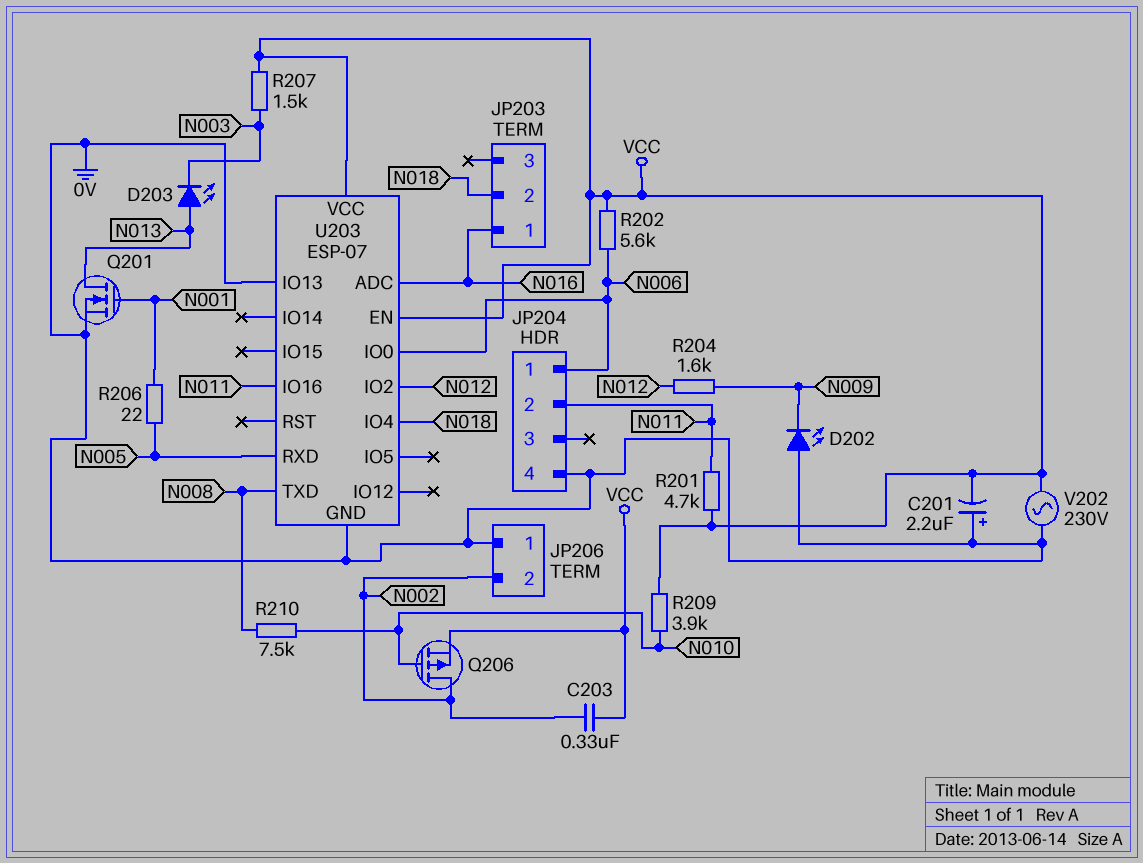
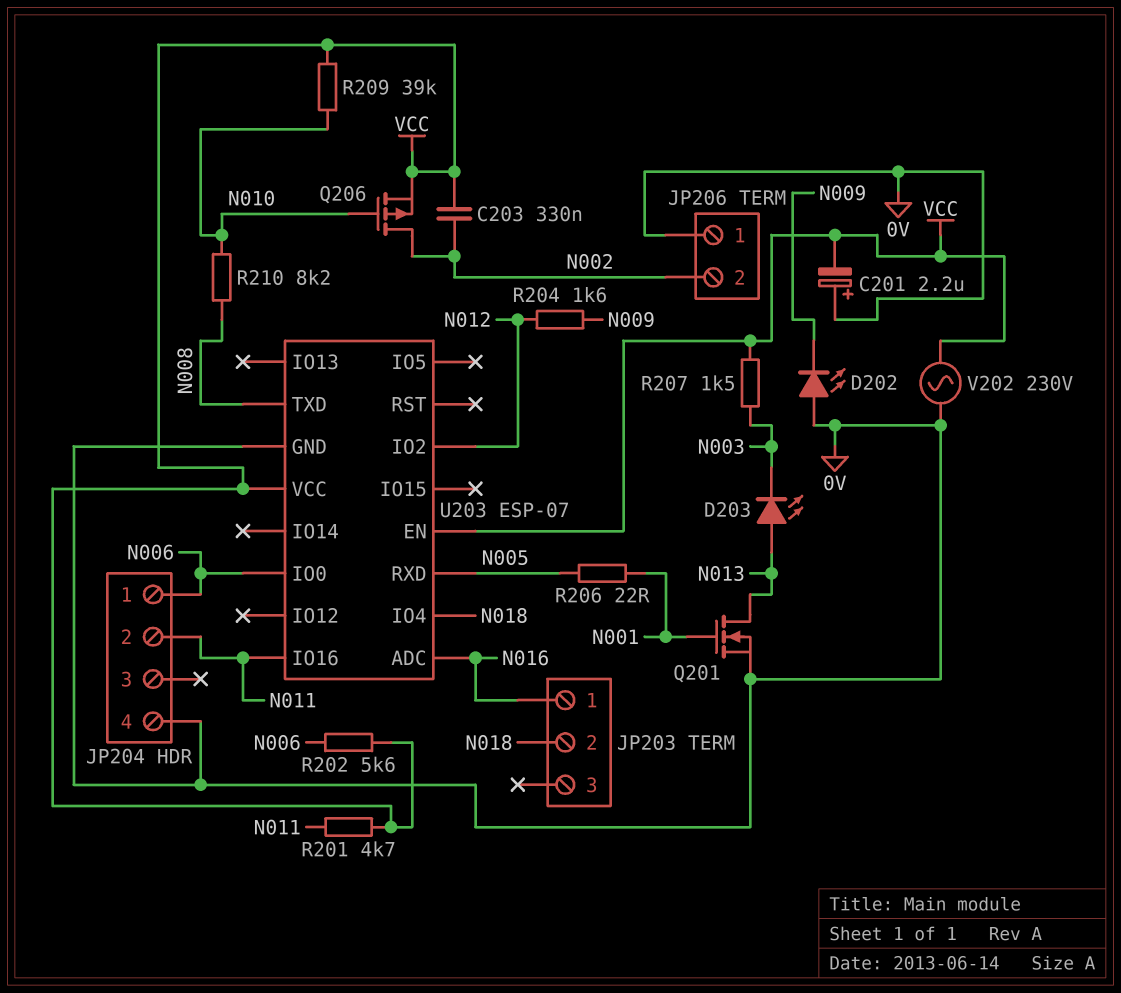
R209: 3.9k (N010, VCC) -> 39k (N010, VCC)
R210: 7.5k (N008, N010) -> 8.2k (N008, N010)
U203 pin IO13: 0V -> none

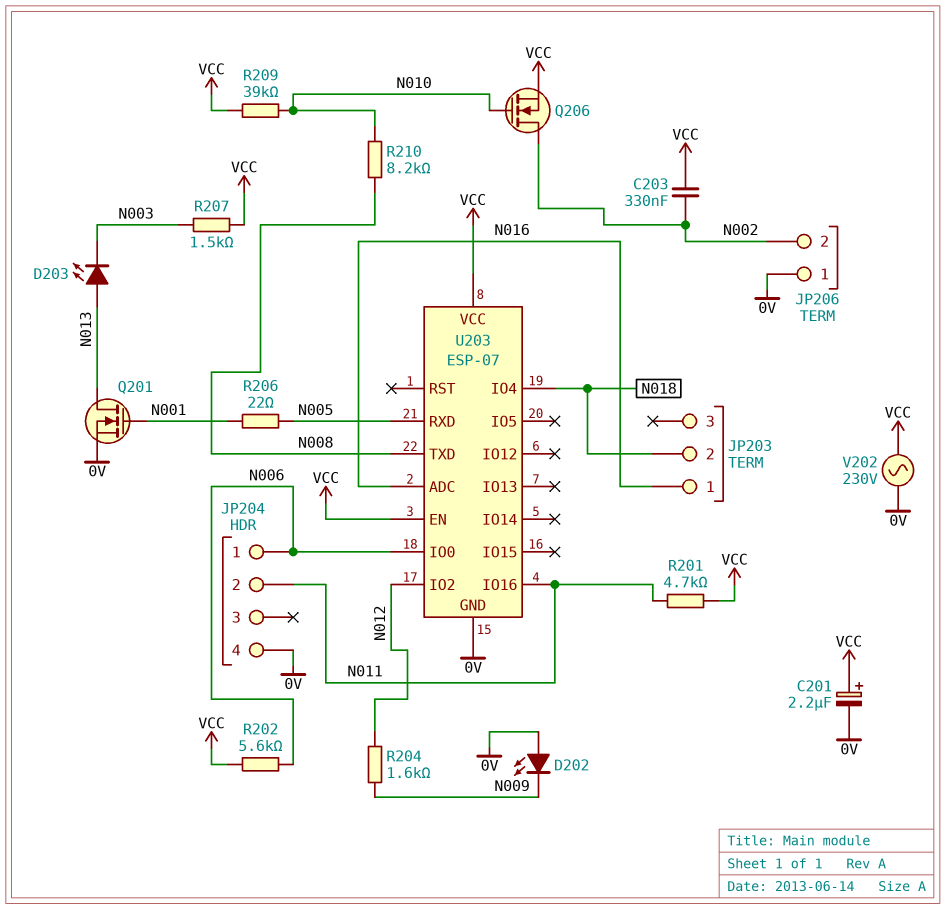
C201: 2.2uF (plus 0V, minus VCC) -> 2.2uF (plus VCC, minus 0V)
Q206: PMOS (G N010, D N002, S VCC) -> NMOS (G N010, D N002, S VCC)

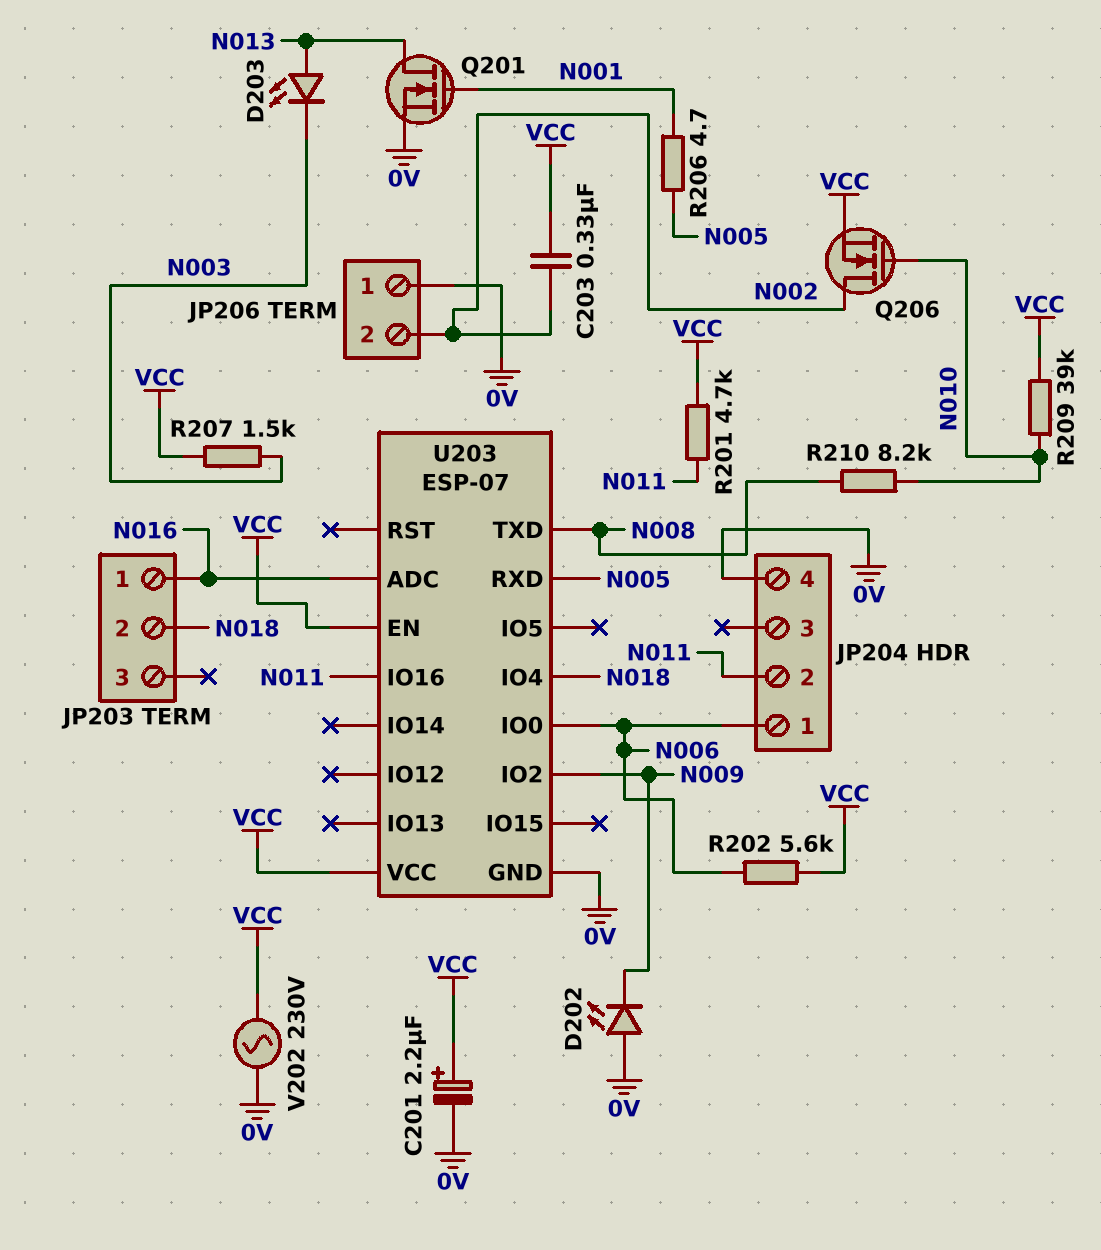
R204: 1.6k (N009, N012) -> none
R206: 22 (N001, N005) -> 4.7 (N001, N005)
U203 pin IO2: N012 -> N009

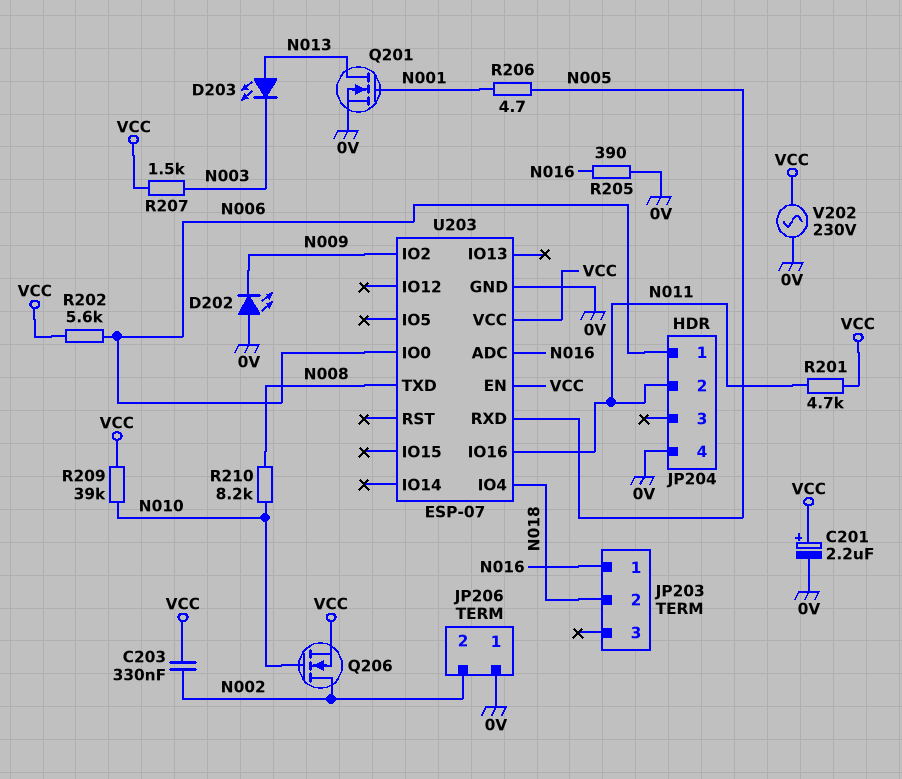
R205: none -> 390 (0V, N016)

